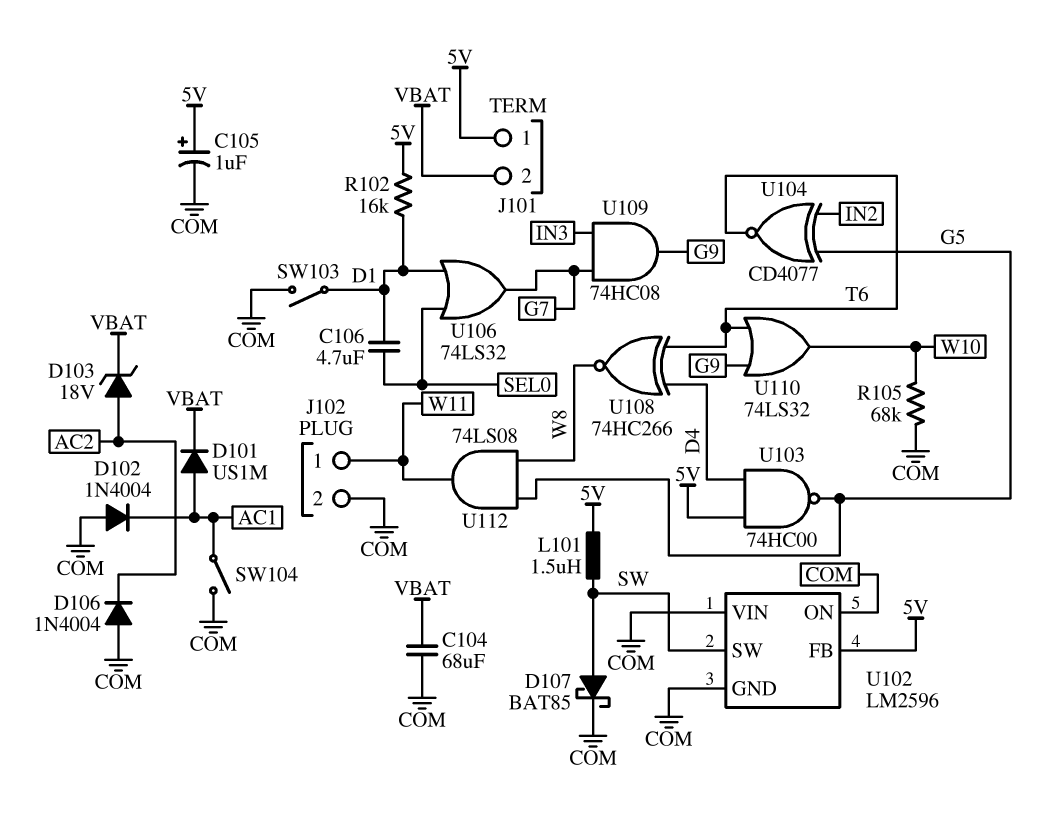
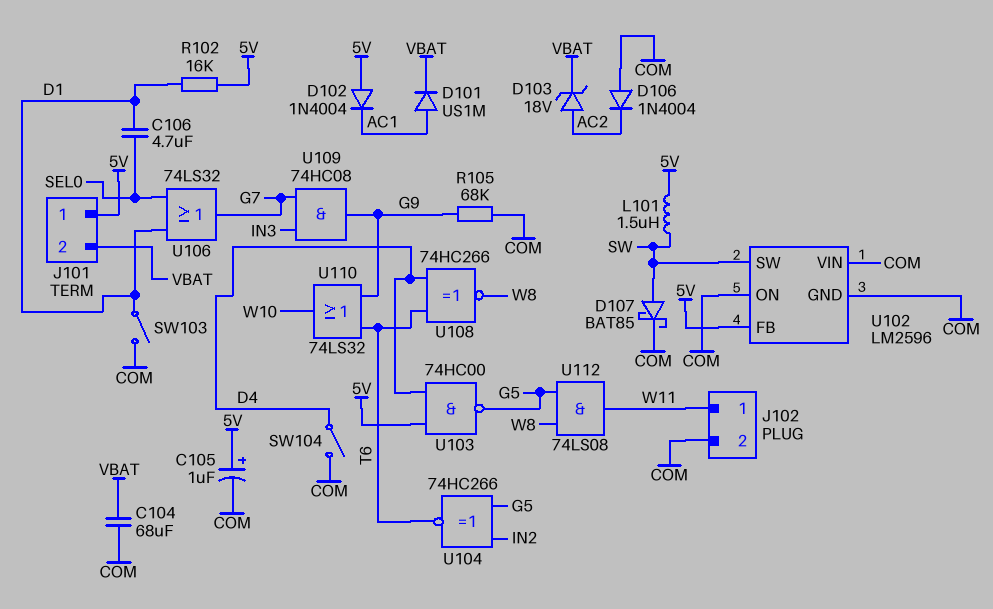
D102: diode 1N4004 (A COM, K AC1) -> diode 1N4004 (A 5V, K AC1)
R105: 68k (COM, W10) -> 68k (COM, G9)
SW104: switch (AC1, COM) -> switch (COM, D4)
U104: XNOR CD4077 (in G5, in IN2, out T6) -> XNOR 74HC266 (in G5, in IN2, out T6)

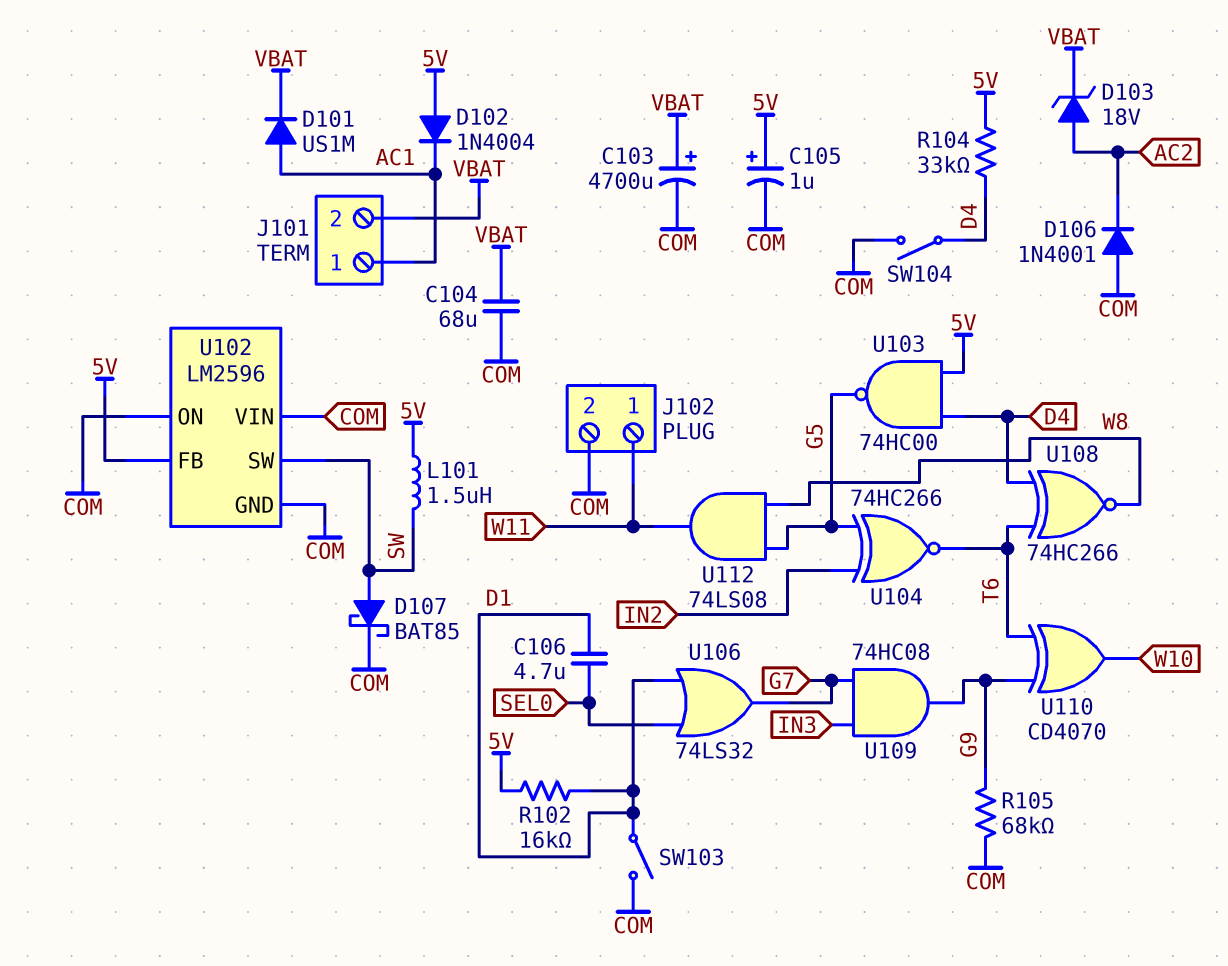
C103: none -> 4700uF (plus VBAT, minus COM)
D106: diode 1N4004 (A COM, K AC2) -> diode 1N4001 (A COM, K AC2)
J101 pin 1: 5V -> AC1
R104: none -> 33k (5V, D4)
U110: OR 74LS32 (in G9, in T6, out W10) -> XOR CD4070 (in G9, in T6, out W10)

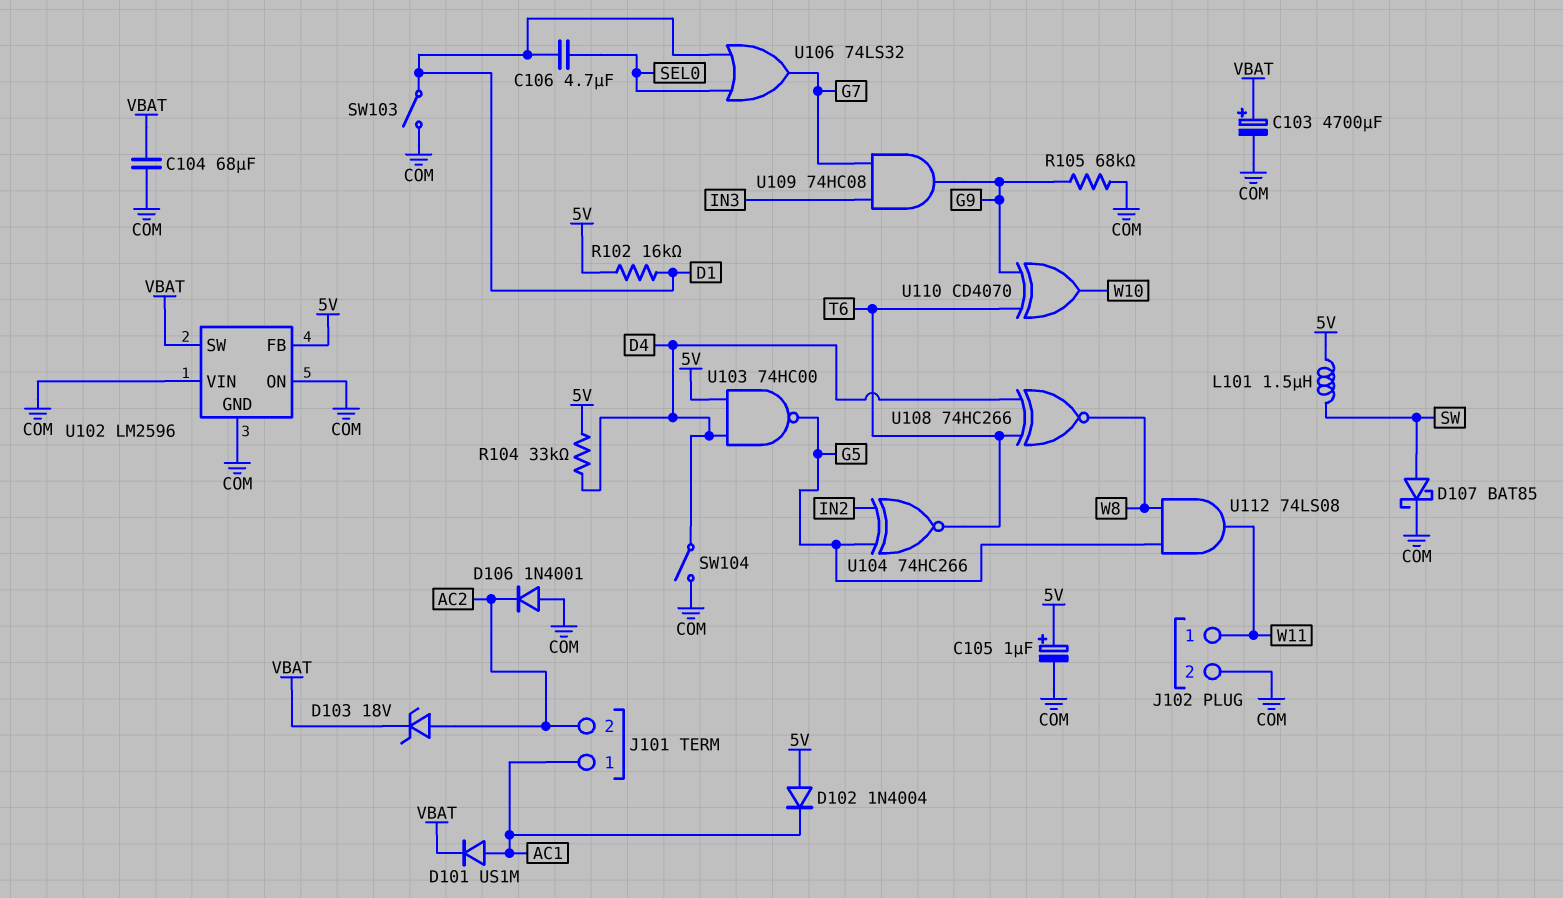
J101 pin 2: VBAT -> AC2
U102 pin SW: SW -> VBAT

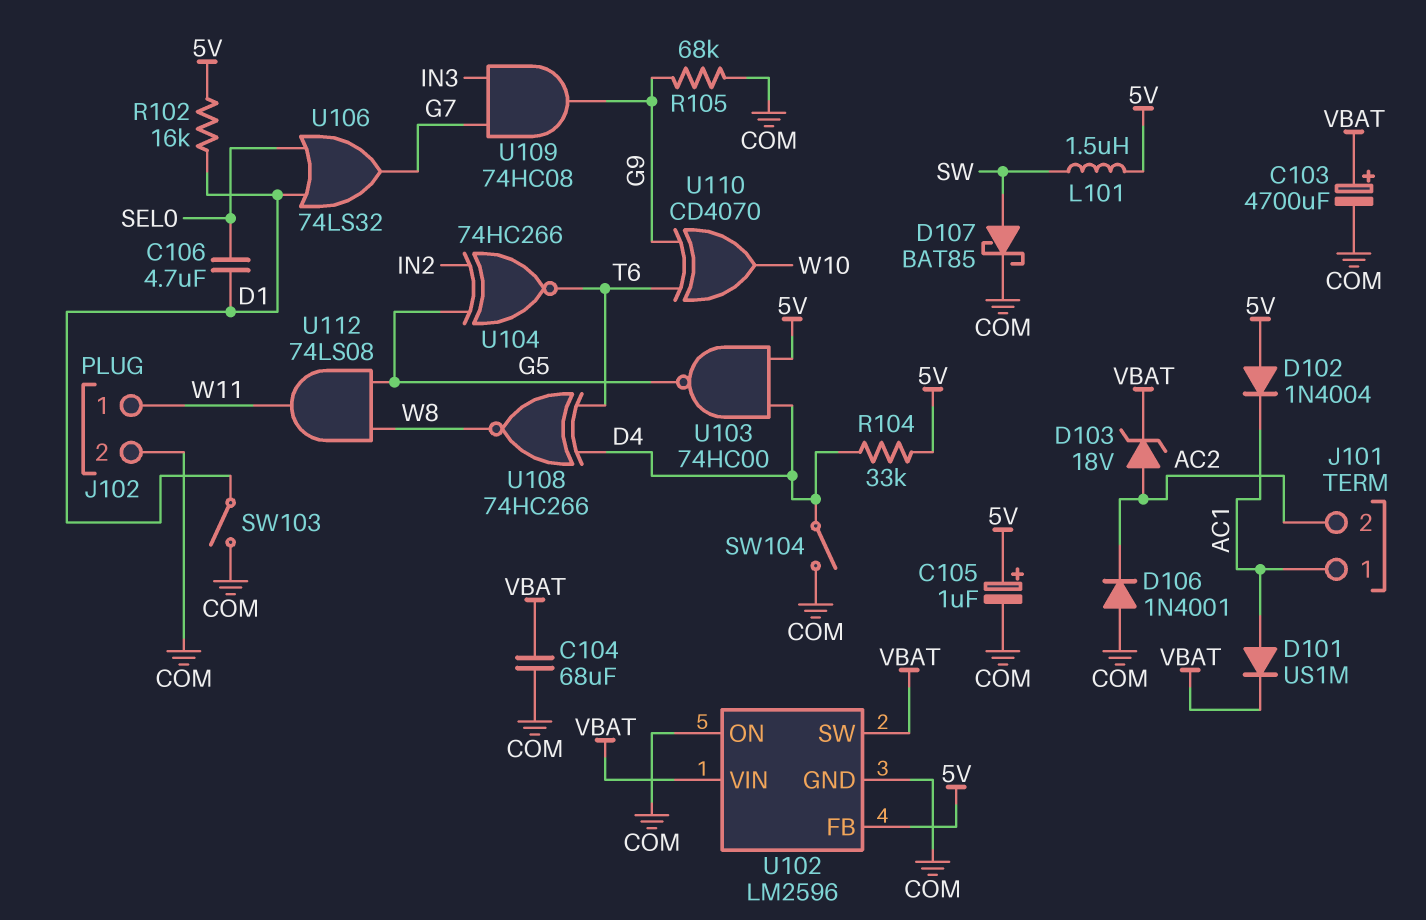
U102 pin VIN: COM -> VBAT

